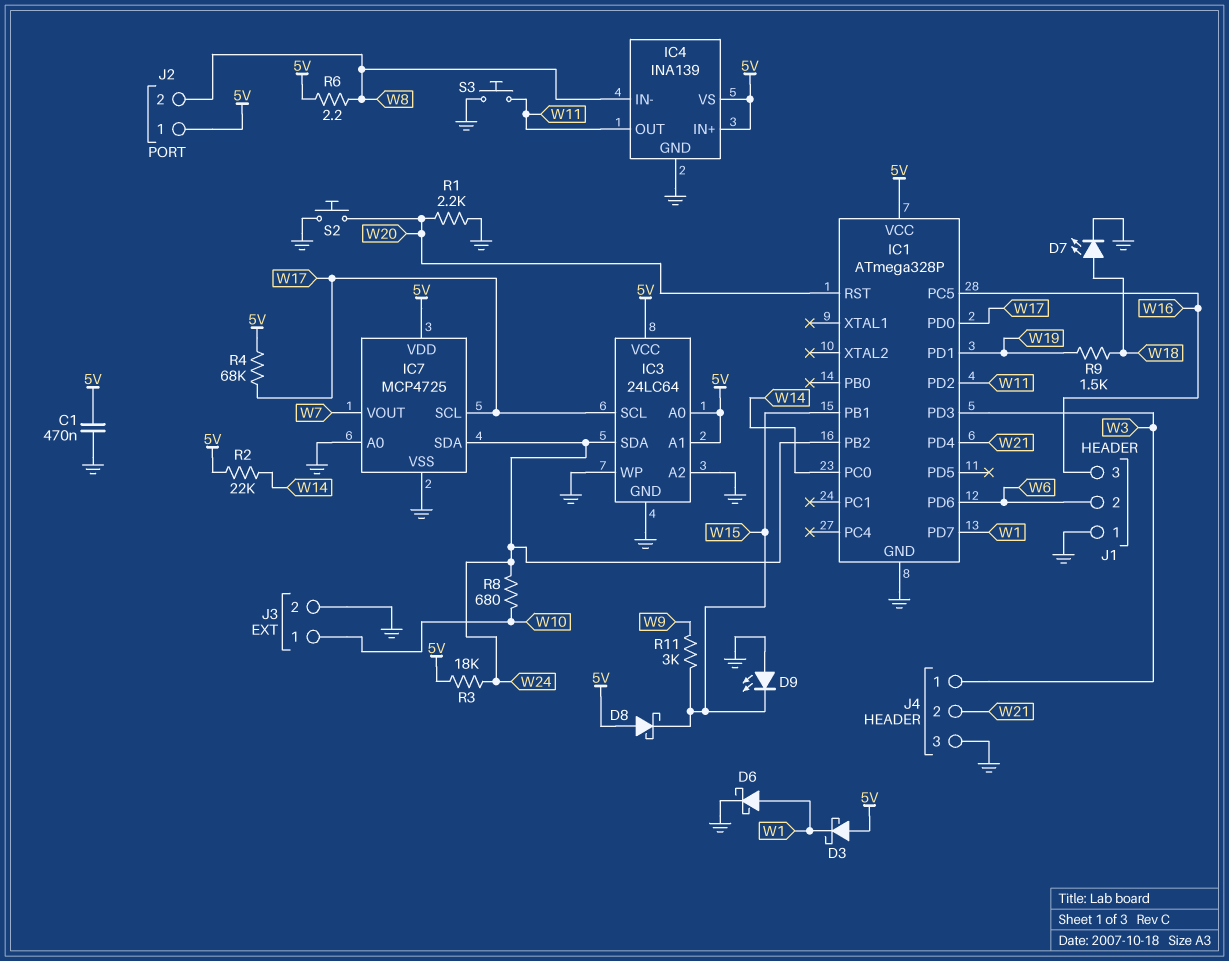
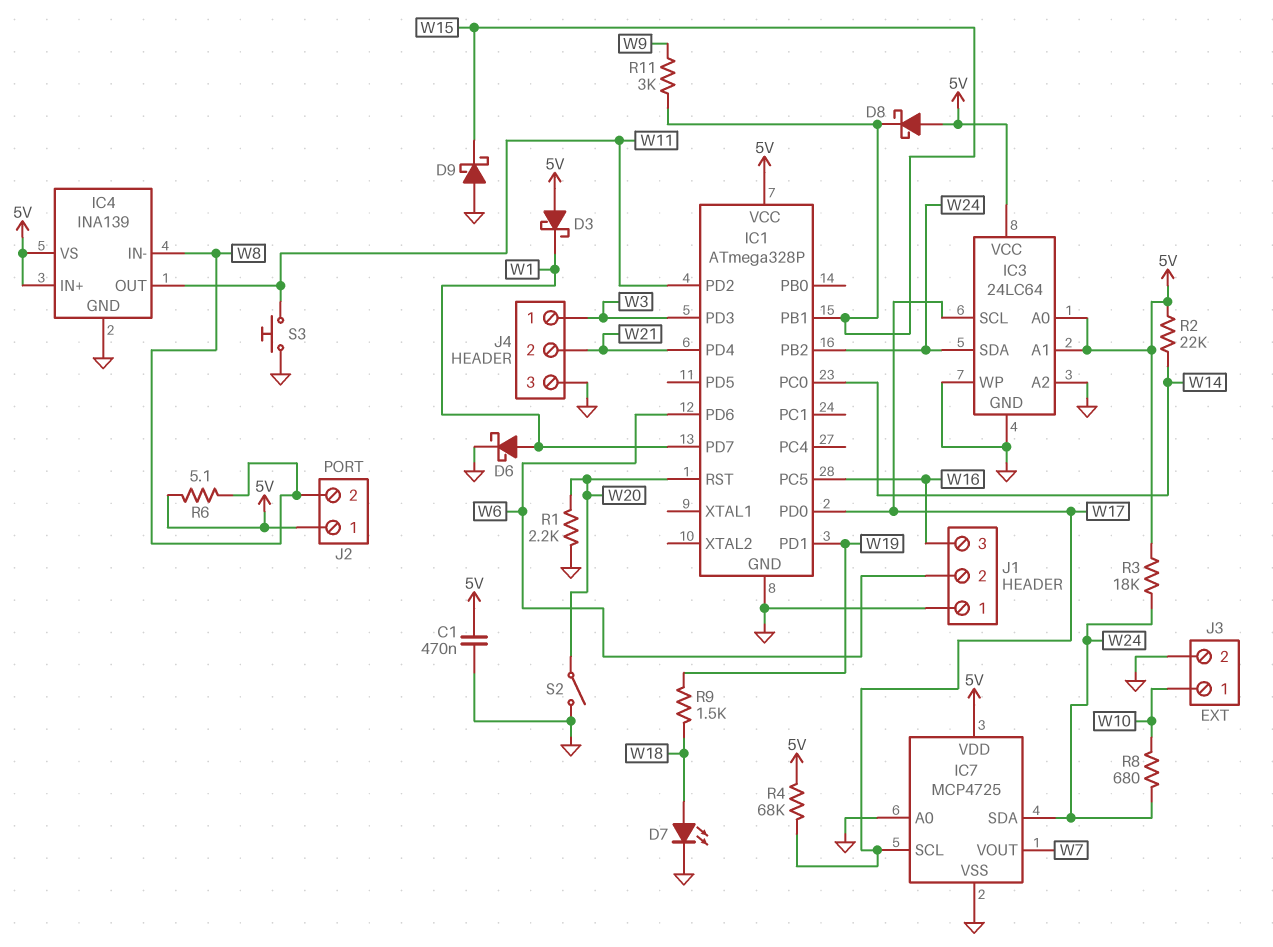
D9: LED (A GND, K W15) -> schottky (A GND, K W15)
R6: 2.2 (5V, W8) -> 5.1 (5V, W8)
S2: button (GND, W20) -> switch (GND, W20)

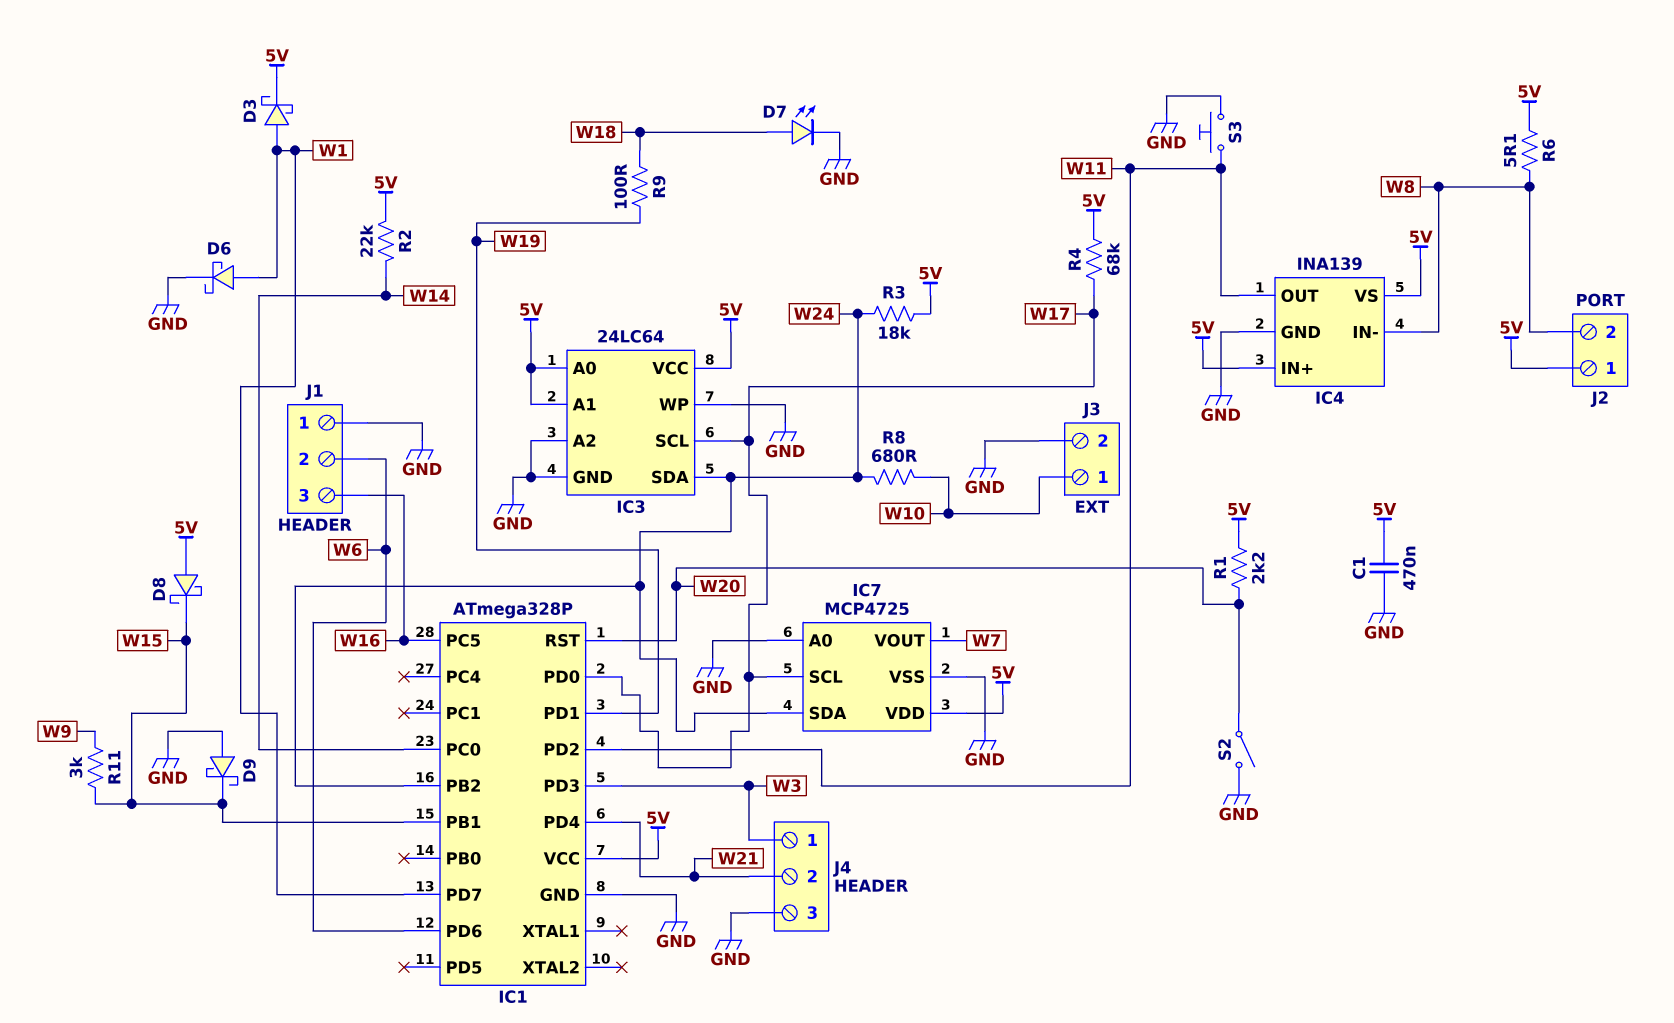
D3: schottky (A 5V, K W1) -> schottky (A W1, K 5V)
R1: 2.2k (GND, W20) -> 2.2k (5V, W20)
R9: 1.5k (W18, W19) -> 100 (W18, W19)

